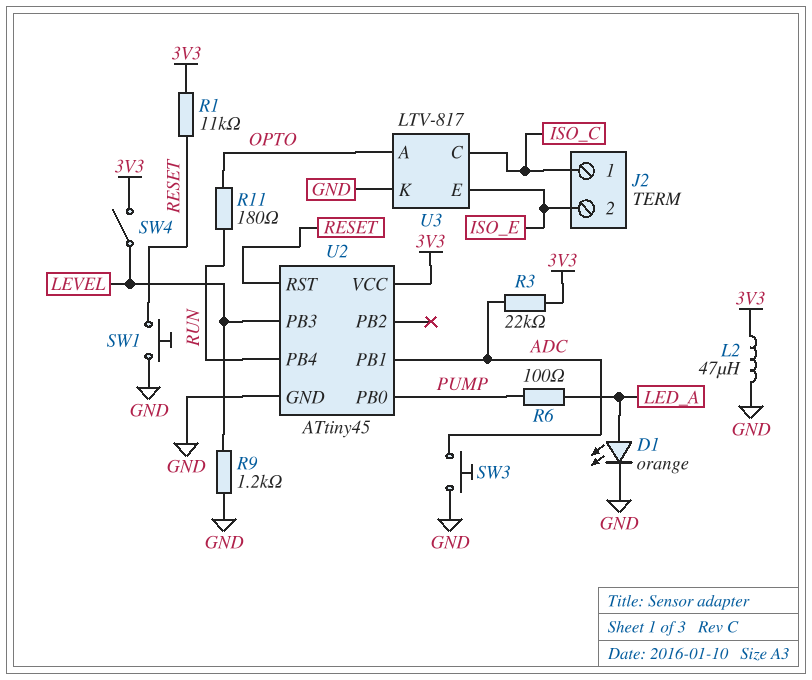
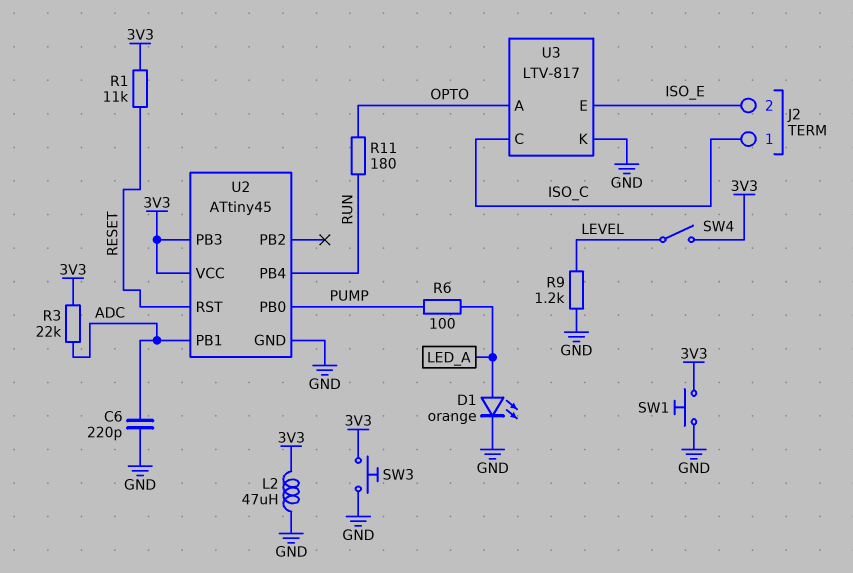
C6: none -> 220pF (ADC, GND)
SW1: button (GND, RESET) -> button (3V3, GND)
SW3: button (ADC, GND) -> button (3V3, GND)
U2 pin PB3: LEVEL -> 3V3

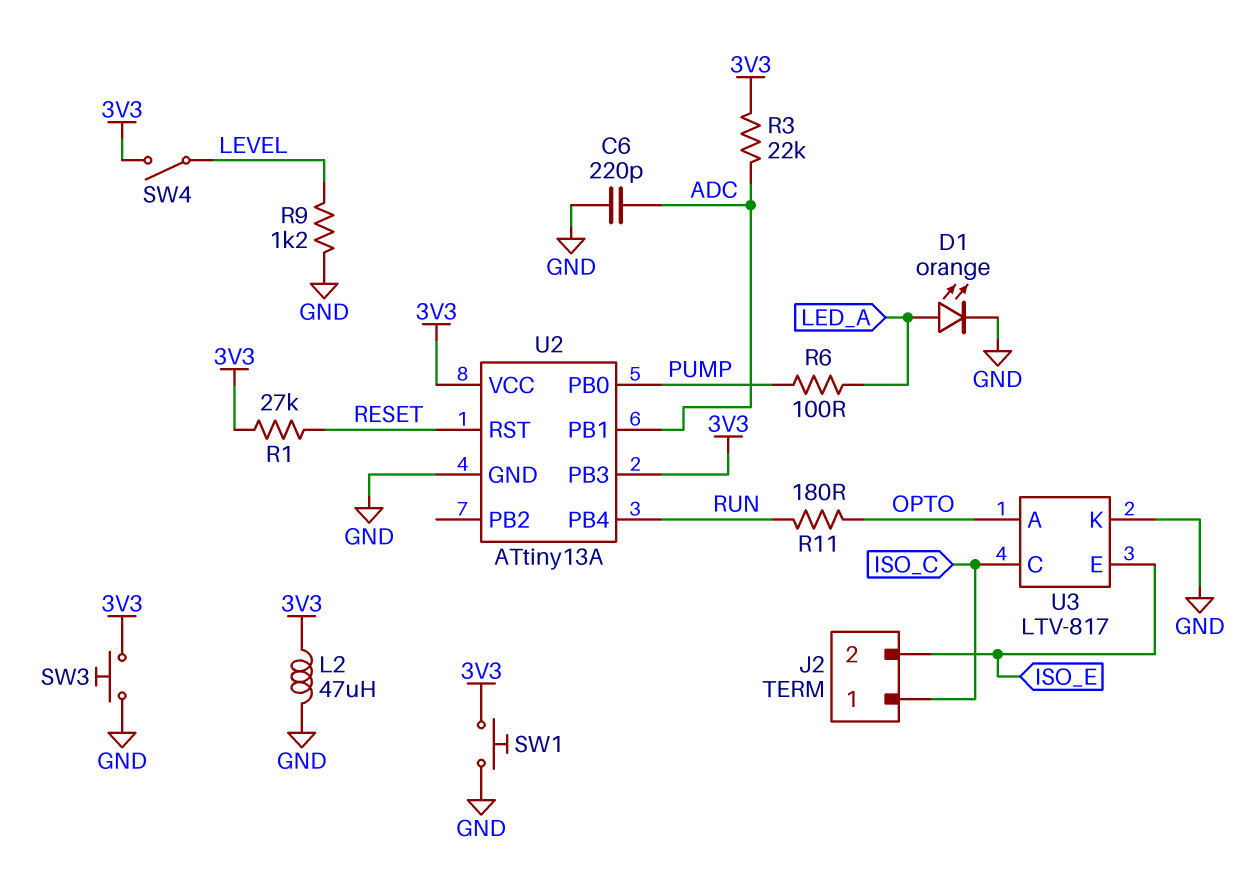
R1: 11k (3V3, RESET) -> 27k (3V3, RESET)
U2: ATtiny45 -> ATtiny13A

